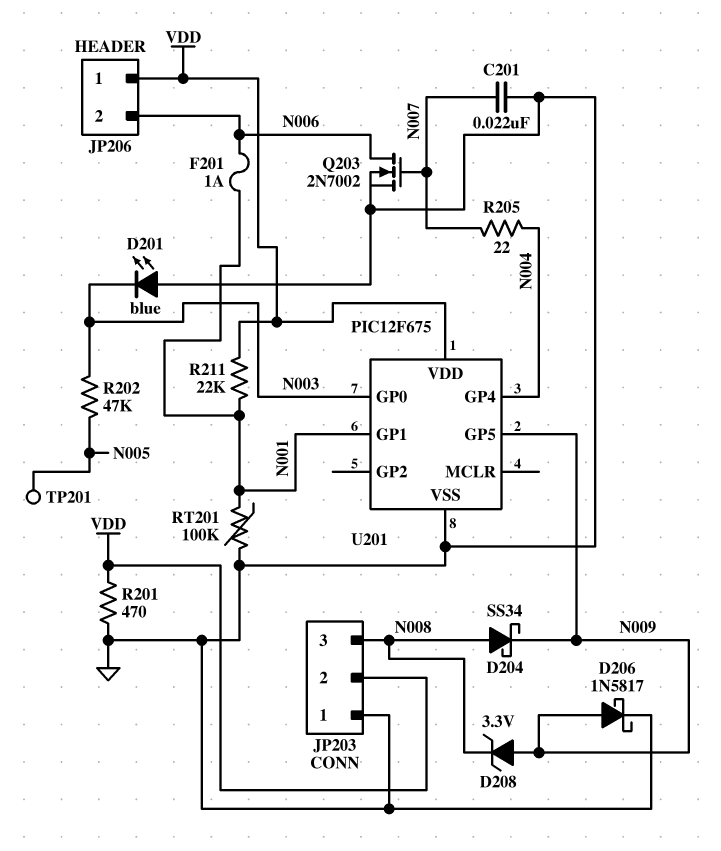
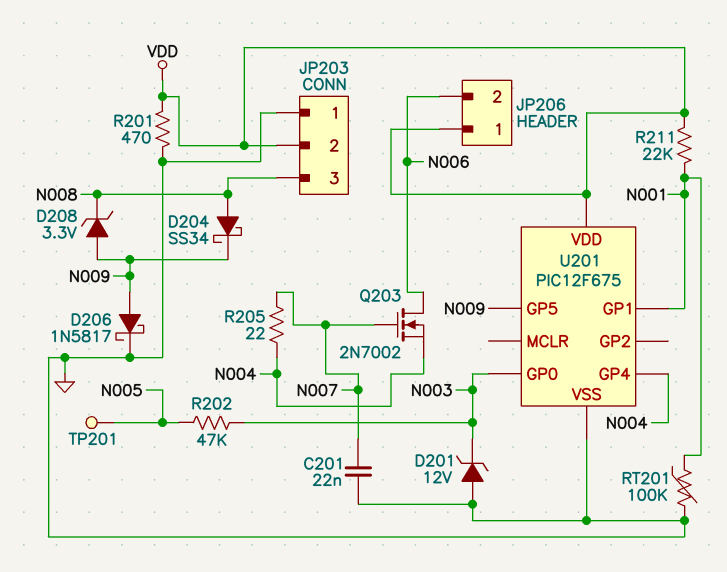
D201: LED blue (A GND, K N003) -> zener 12V (A GND, K N003)
F201: 1A (N001, N006) -> none
Q203: NMOS 2N7002 (G N007, D N006, S GND) -> NMOS 2N7002 (G N007, D N006, S N004)

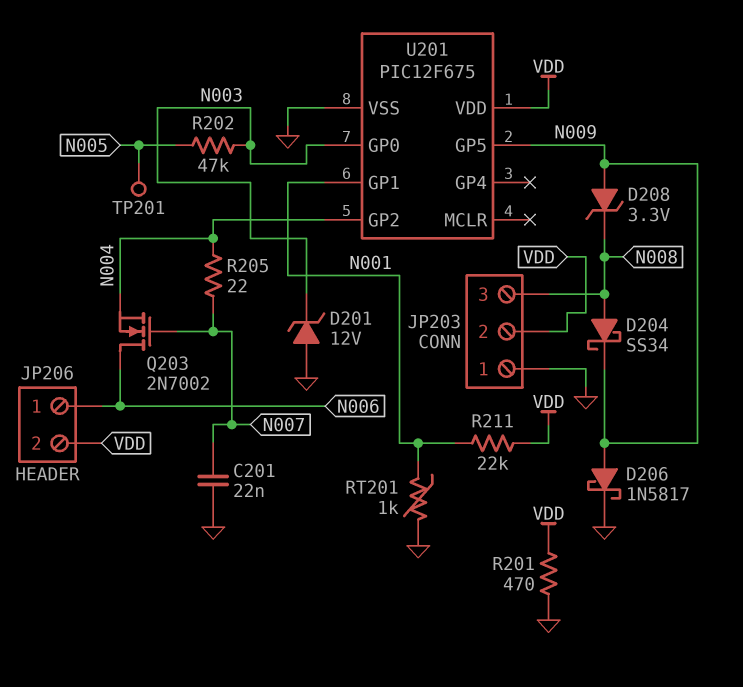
JP206 pin 1: VDD -> N006
JP206 pin 2: N006 -> VDD
RT201: 100k (GND, N001) -> 1k (GND, N001)
U201 pin GP2: none -> N004
U201 pin GP4: N004 -> none

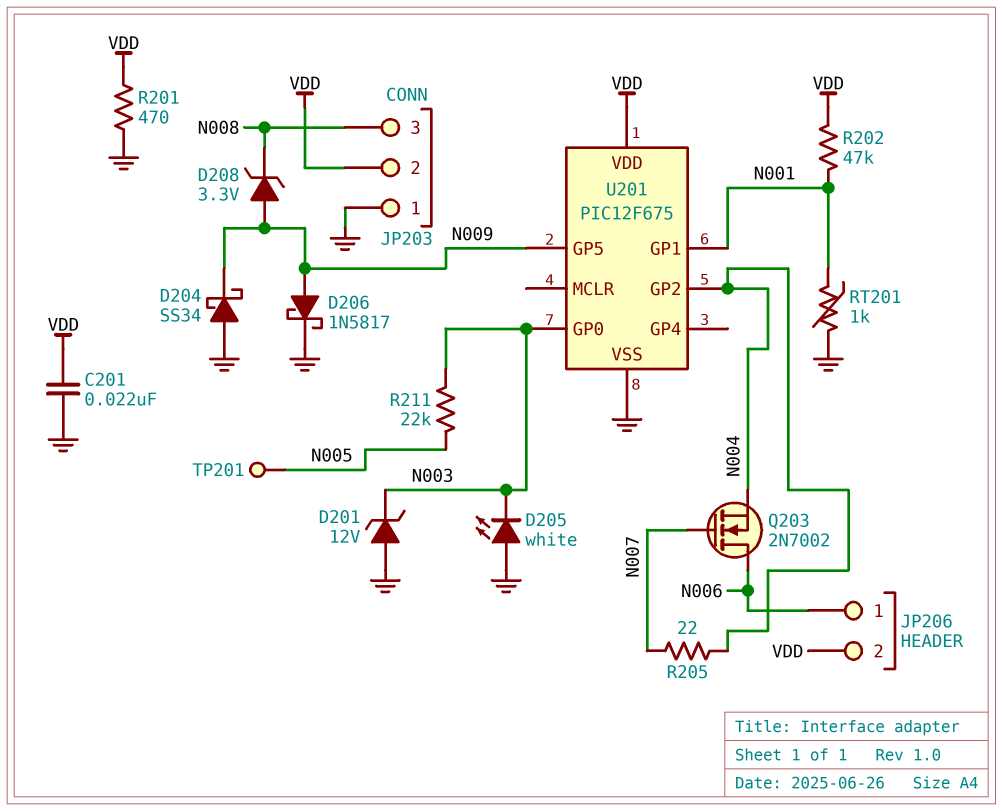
C201: 22nF (GND, N007) -> 22nF (GND, VDD)
D204: schottky SS34 (A N008, K N009) -> schottky SS34 (A GND, K N009)
D205: none -> LED white (A GND, K N003)
R202: 47k (N003, N005) -> 47k (N001, VDD)
R211: 22k (N001, VDD) -> 22k (N003, N005)

